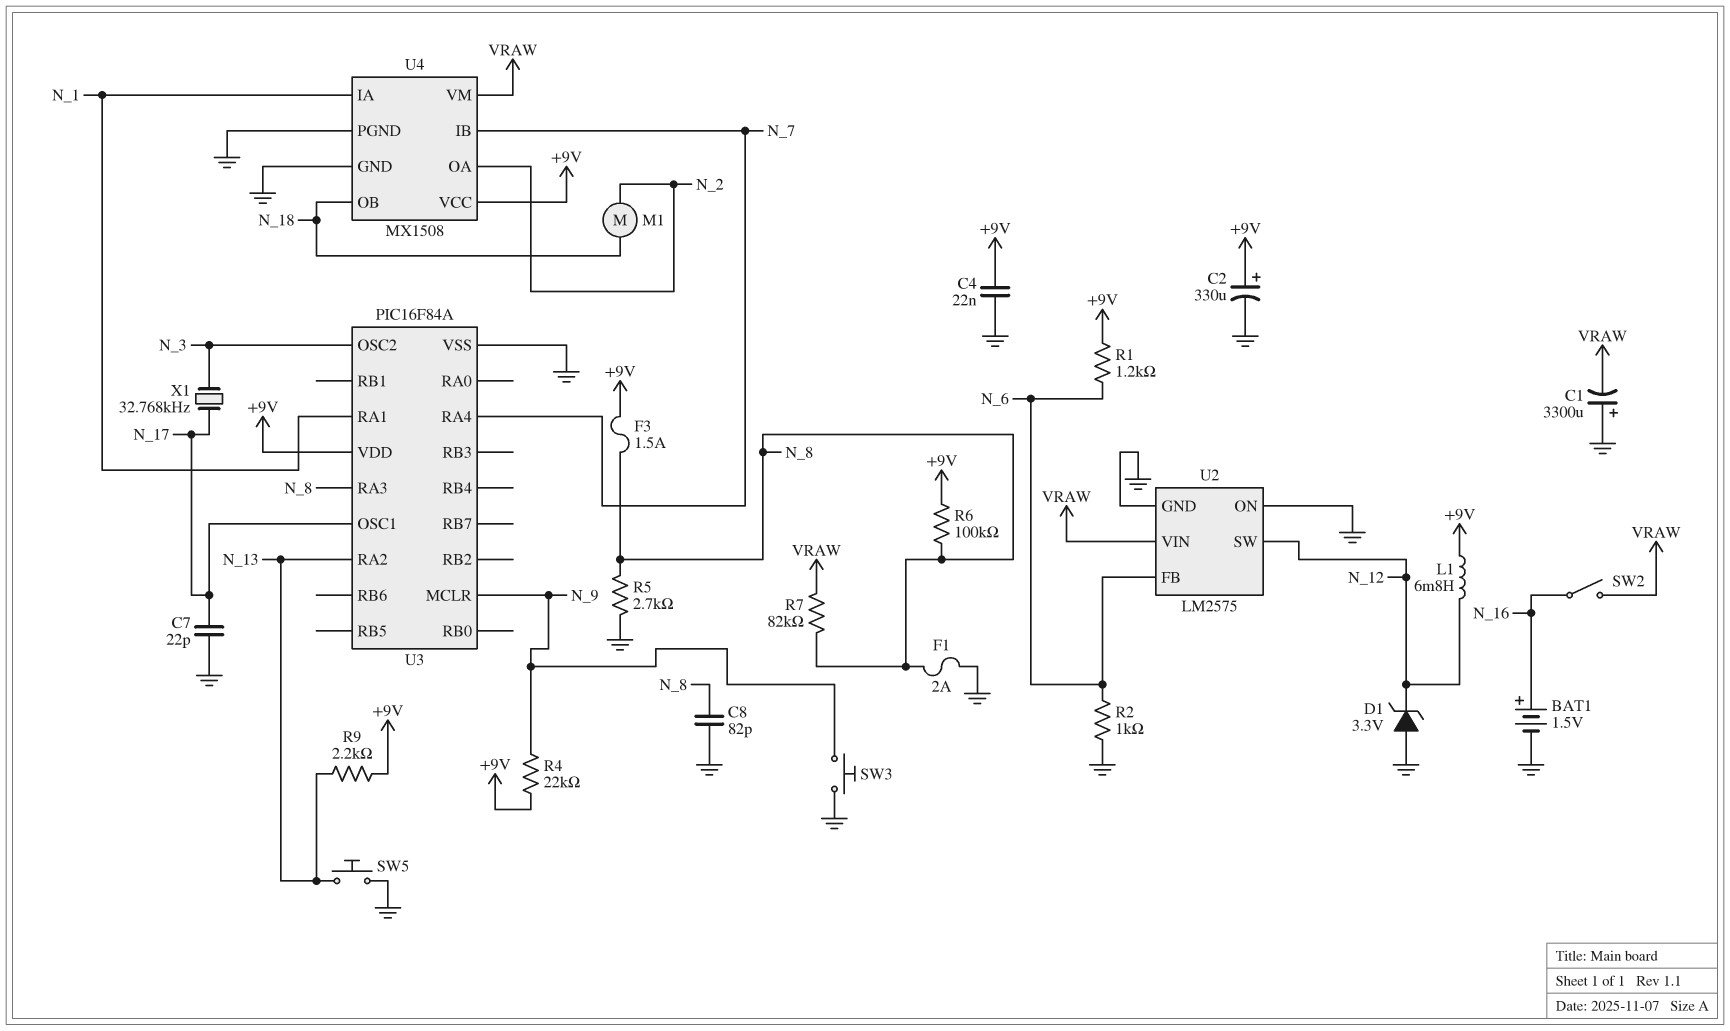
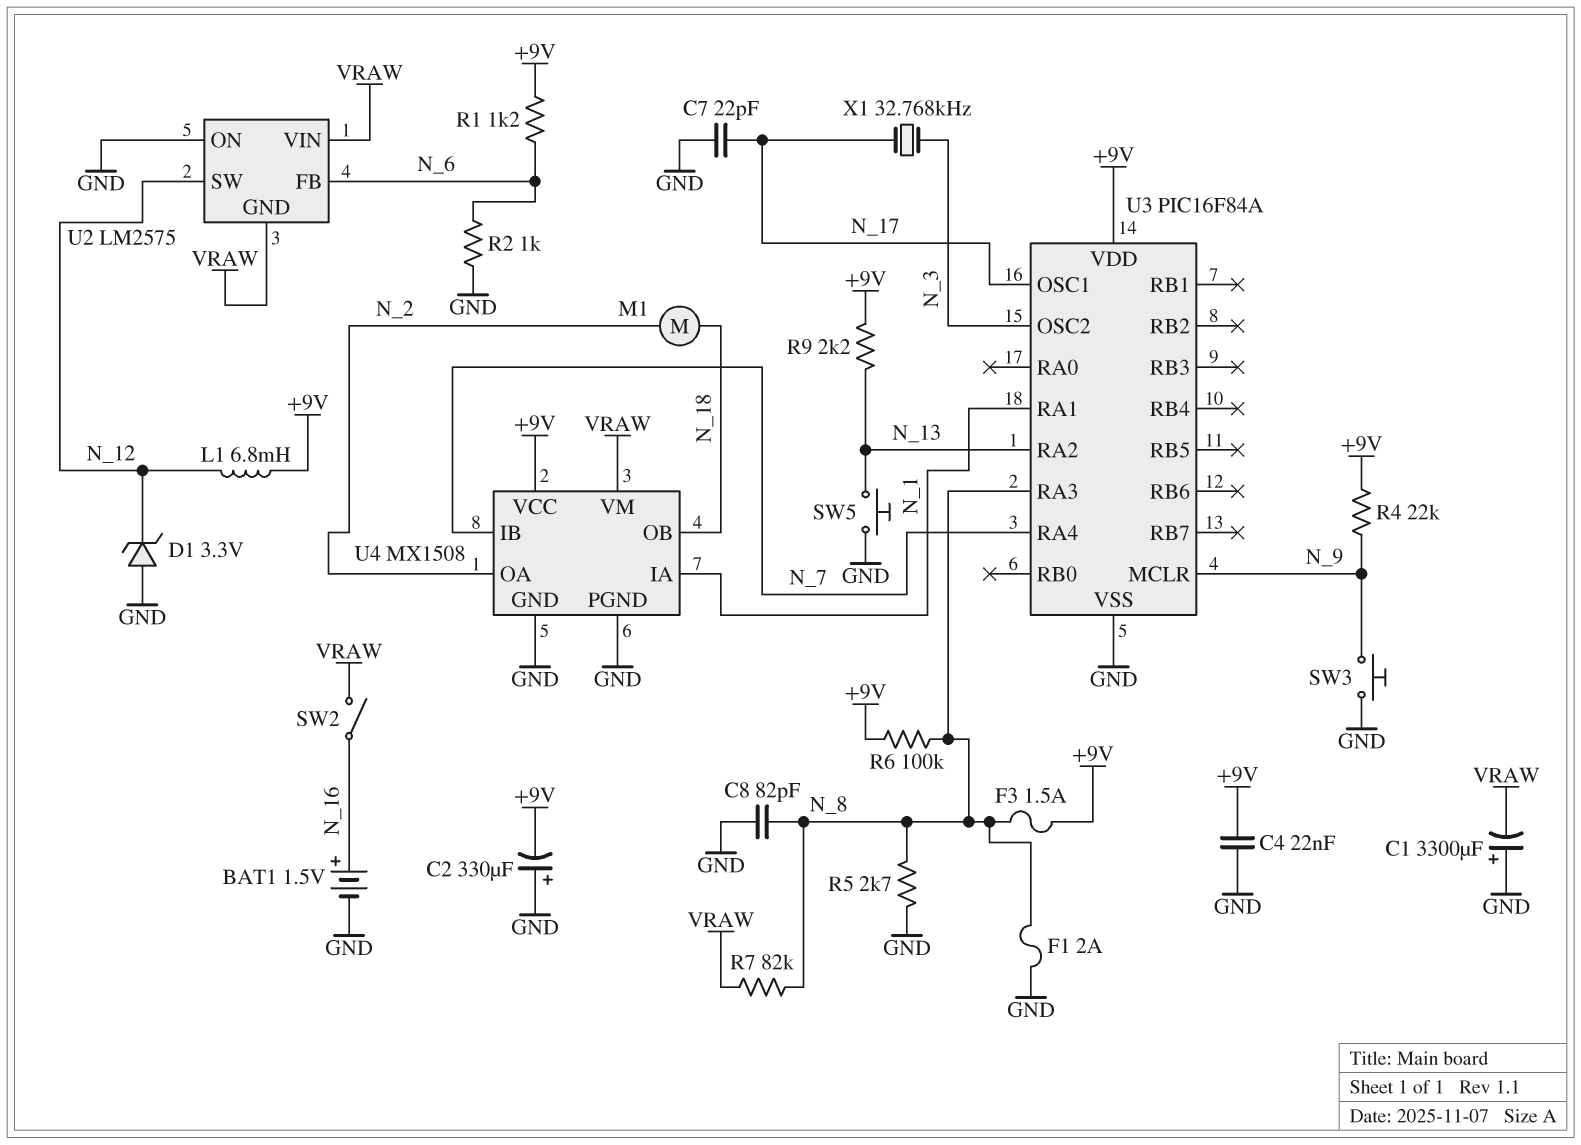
C2: 330uF (plus +9V, minus GND) -> 330uF (plus GND, minus +9V)
U2 pin GND: GND -> VRAW

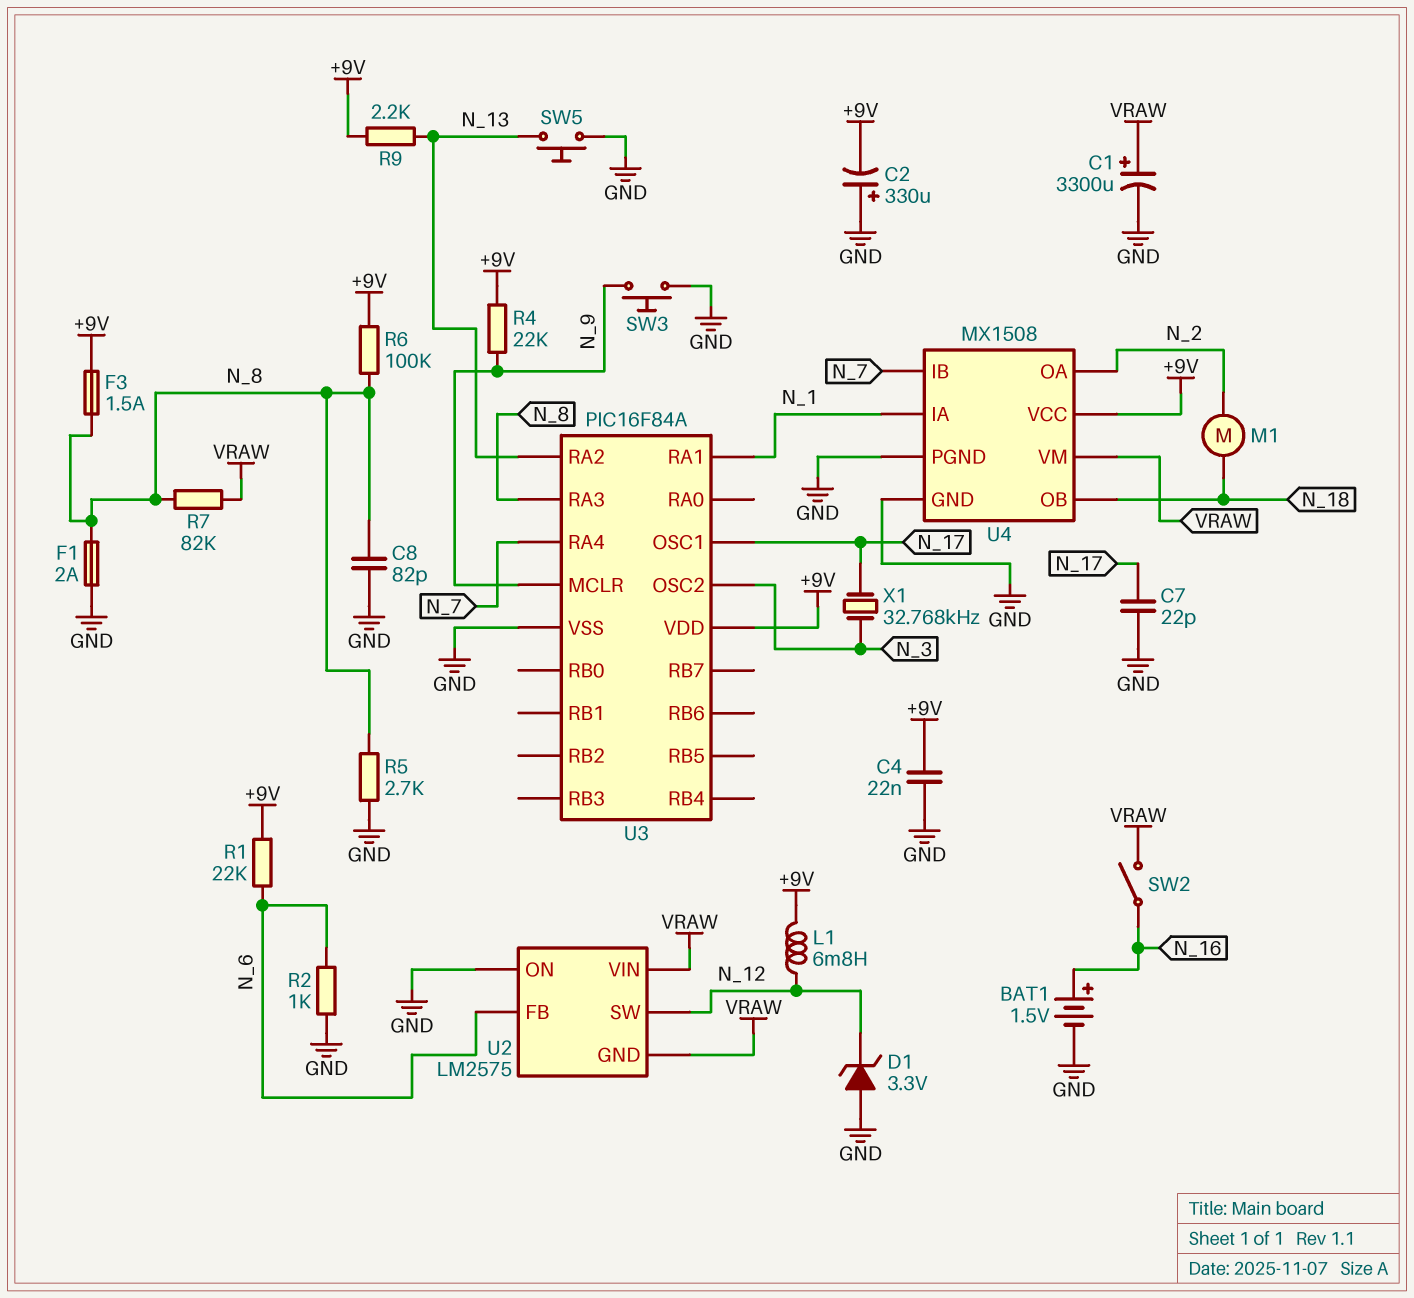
C1: 3300uF (plus GND, minus VRAW) -> 3300uF (plus VRAW, minus GND)
R1: 1.2k (+9V, N_6) -> 22k (+9V, N_6)

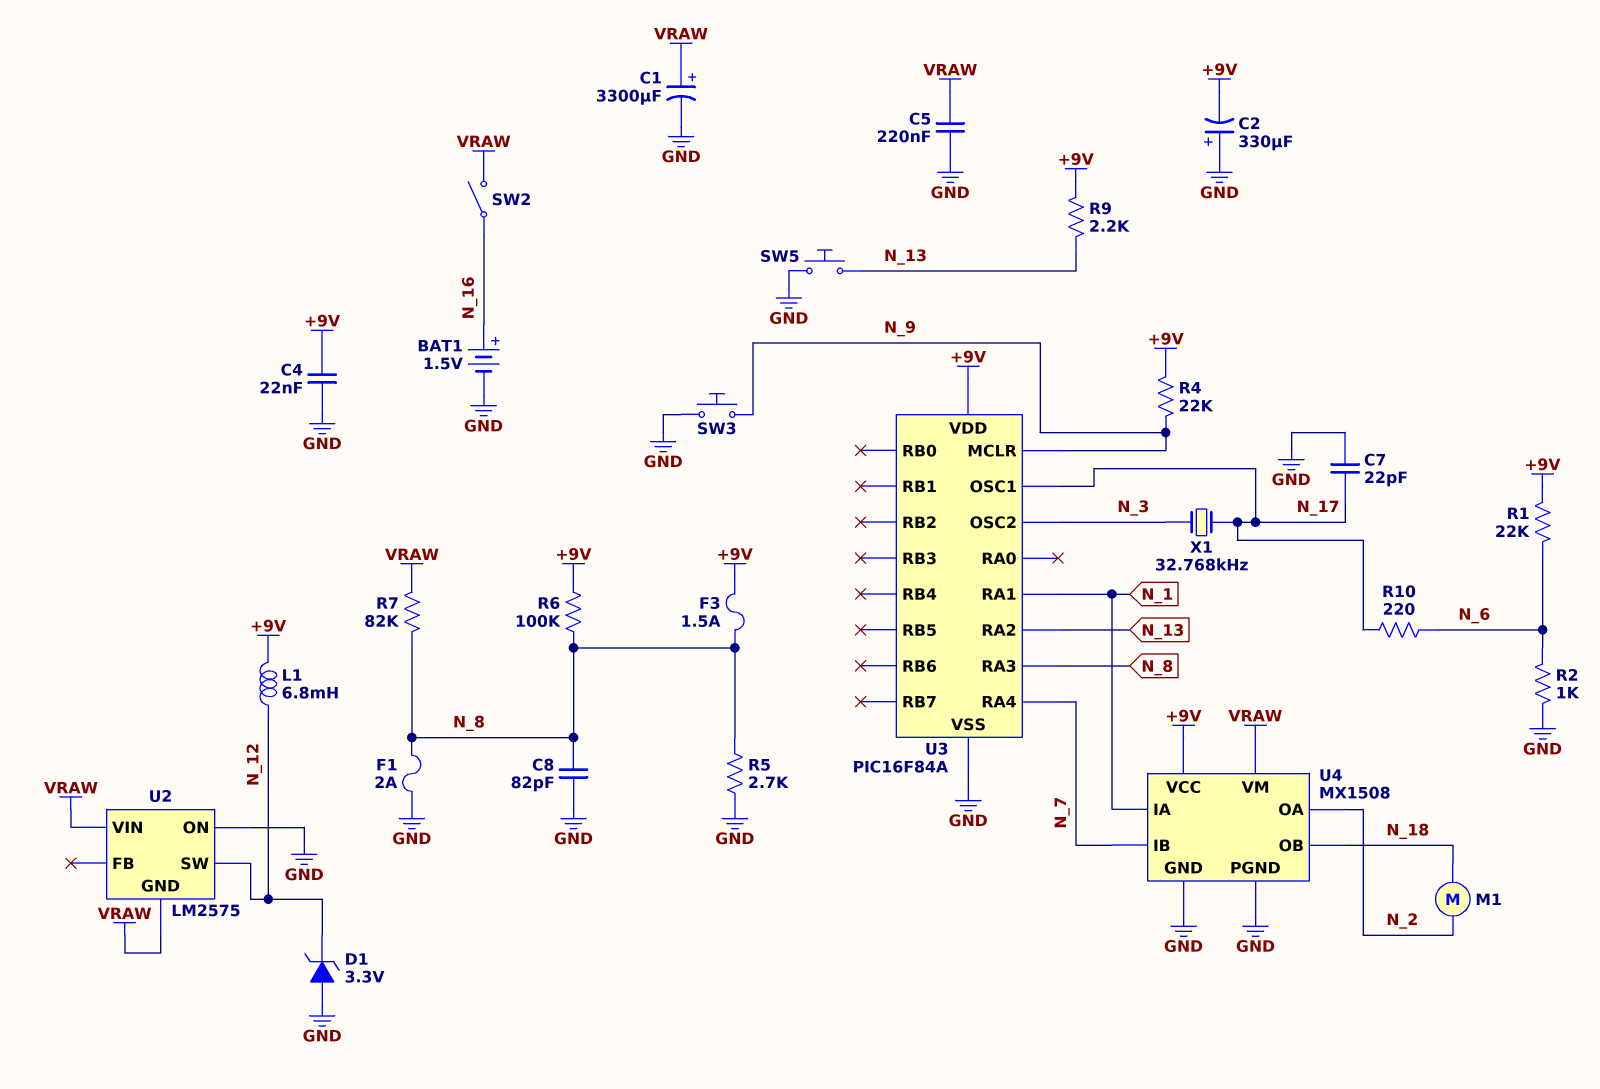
C5: none -> 220nF (GND, VRAW)
R10: none -> 220 (N_6, N_17)
U2 pin FB: N_6 -> none

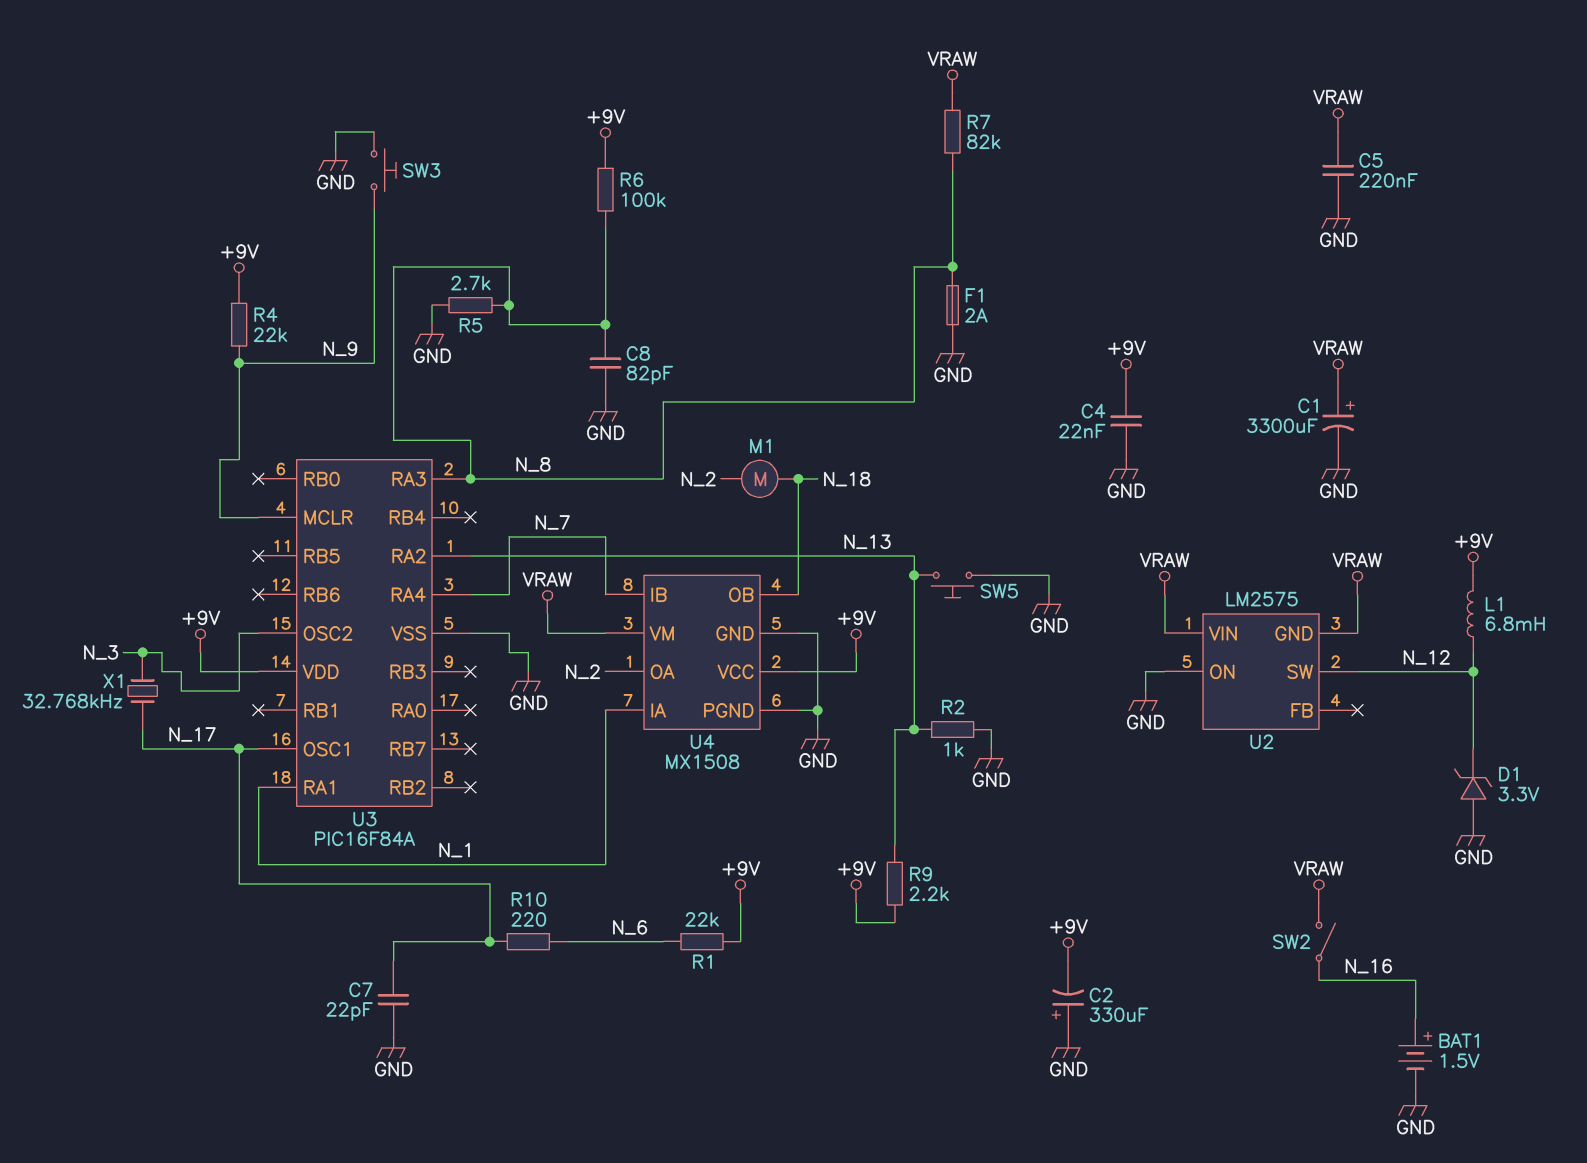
F3: 1.5A (+9V, N_8) -> none
R2: 1k (GND, N_6) -> 1k (GND, N_13)

